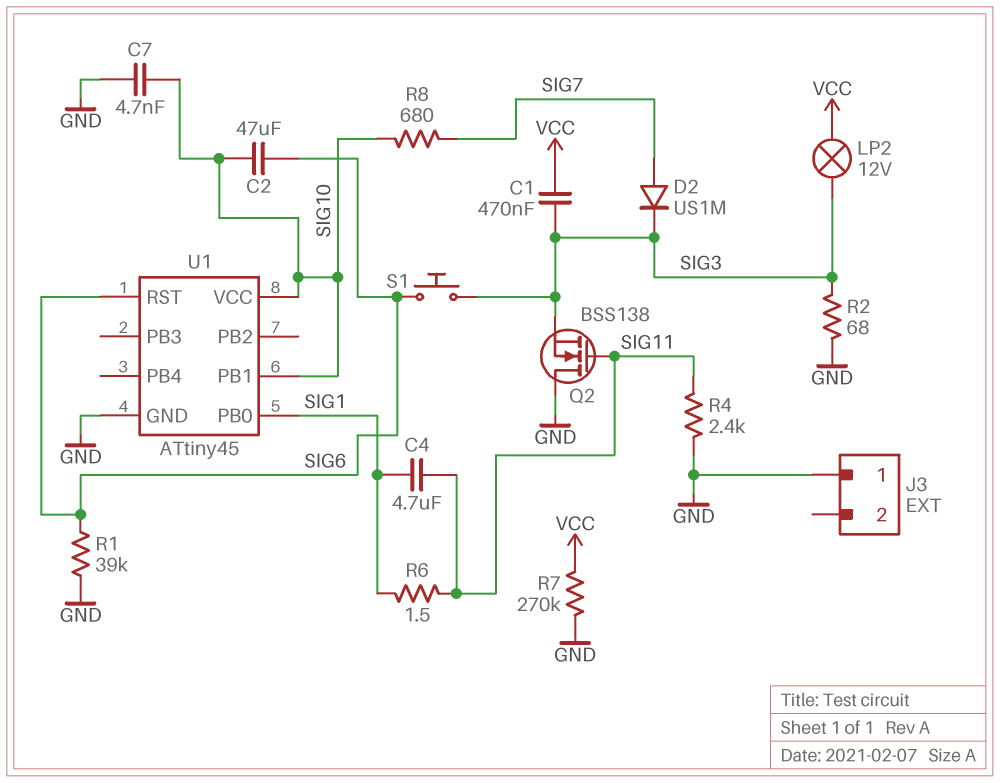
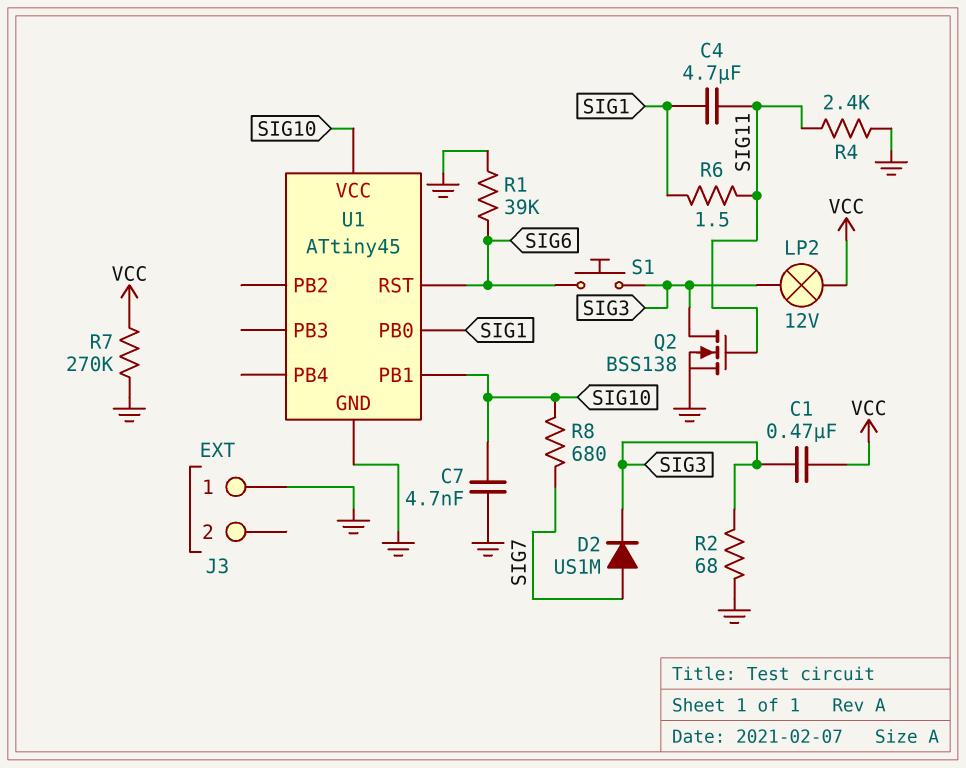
C2: 47uF (SIG6, SIG10) -> none
Q2: NMOS BSS138 (G SIG11, D GND, S SIG3) -> NMOS BSS138 (G SIG11, D SIG3, S GND)

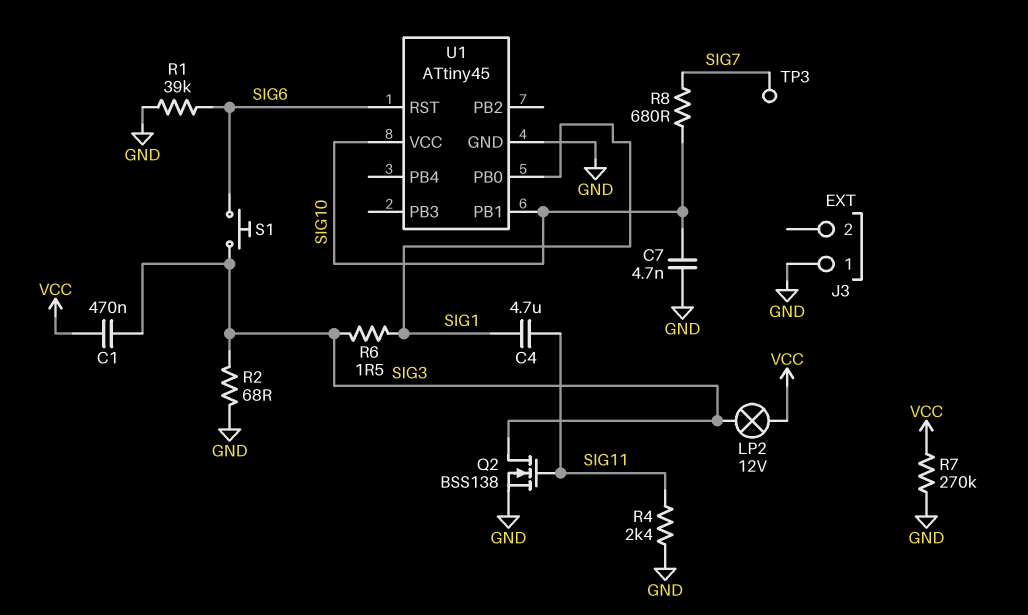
D2: diode US1M (A SIG7, K SIG3) -> none
R6: 1.5 (SIG1, SIG11) -> 1.5 (SIG1, SIG3)
TP3: none -> test point (SIG7)

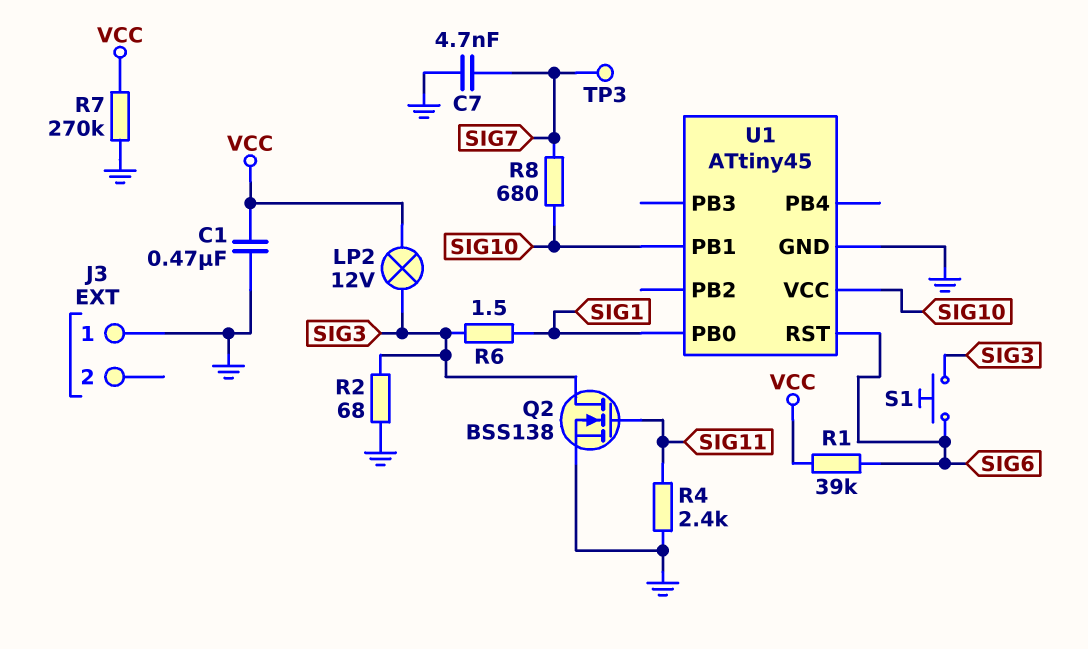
C1: 470nF (SIG3, VCC) -> 470nF (GND, VCC)
C4: 4.7uF (SIG1, SIG11) -> none
C7: 4.7nF (GND, SIG10) -> 4.7nF (GND, SIG7)
R1: 39k (GND, SIG6) -> 39k (SIG6, VCC)

